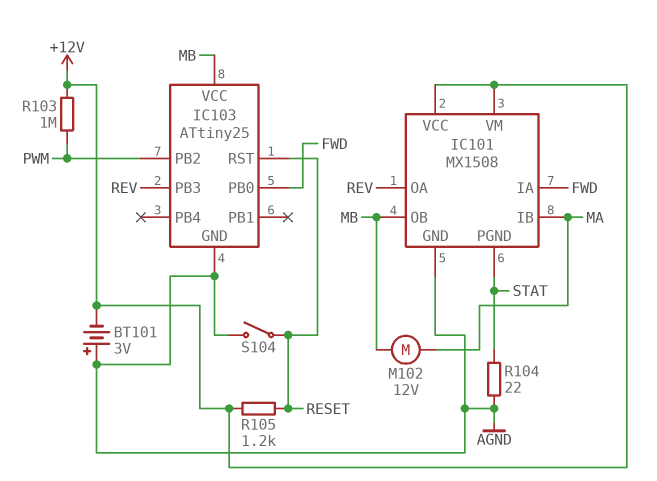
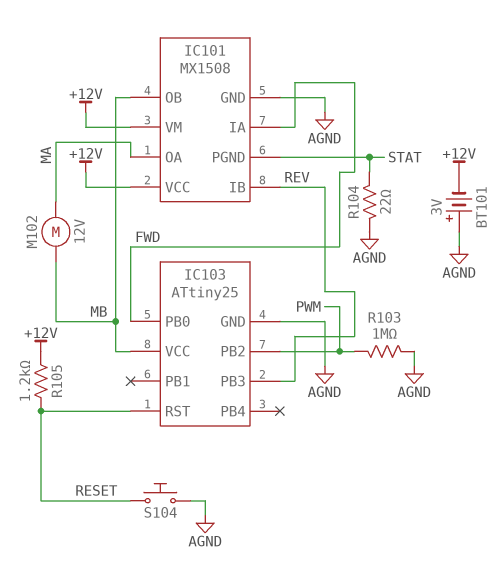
IC101 pin IB: MA -> REV
IC101 pin OA: REV -> MA
R103: 1M (+12V, PWM) -> 1M (AGND, PWM)
S104: switch (AGND, RESET) -> button (AGND, RESET)

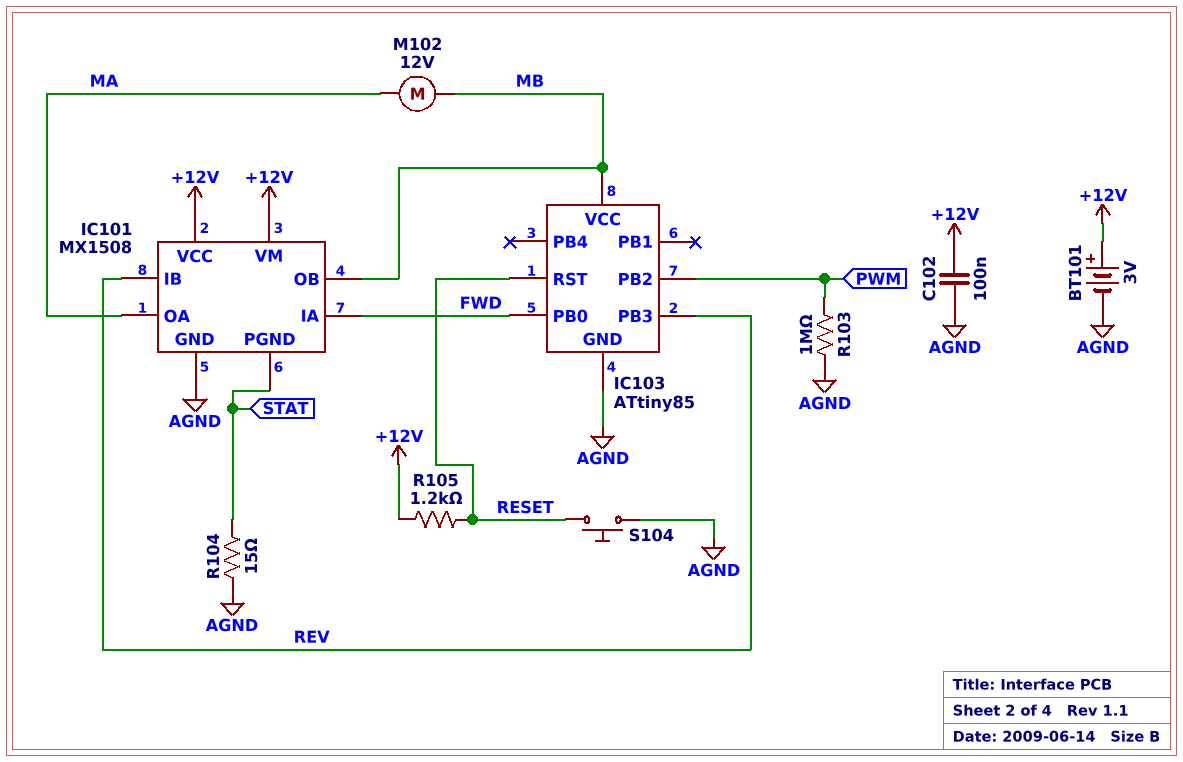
BT101: 3V (plus AGND, minus +12V) -> 3V (plus +12V, minus AGND)
C102: none -> 100nF (+12V, AGND)
IC103: ATtiny25 -> ATtiny85
R104: 22 (AGND, STAT) -> 15 (AGND, STAT)

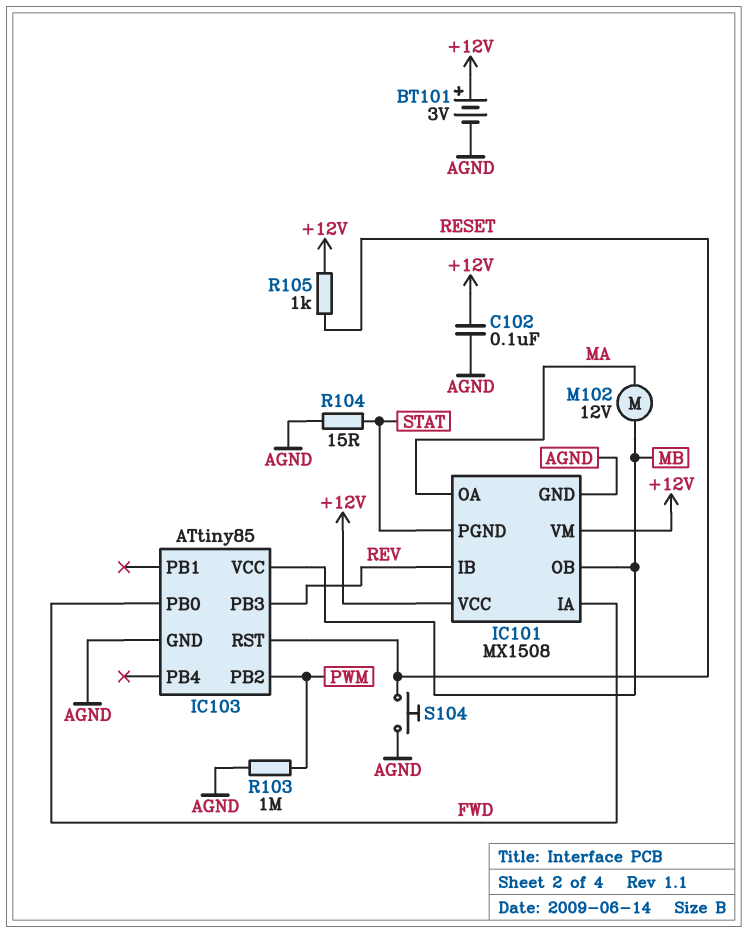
R105: 1.2k (+12V, RESET) -> 1k (+12V, RESET)

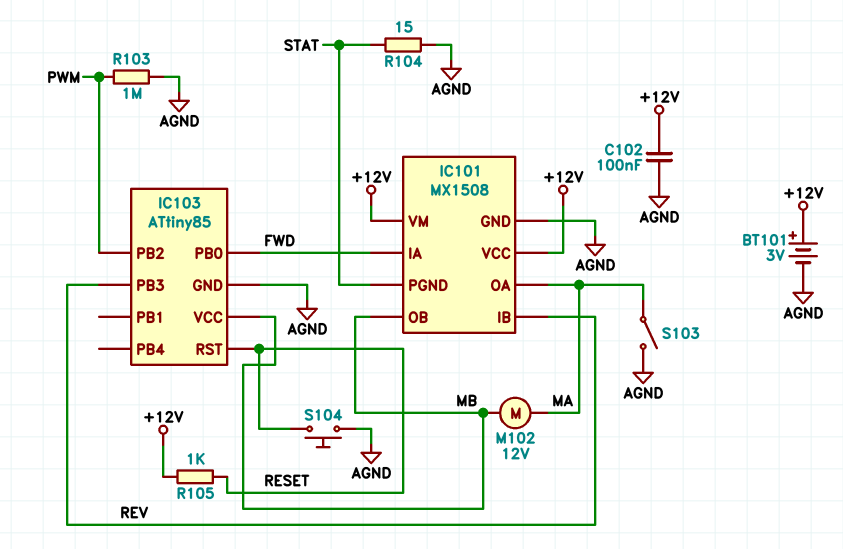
S103: none -> switch (AGND, MA)

